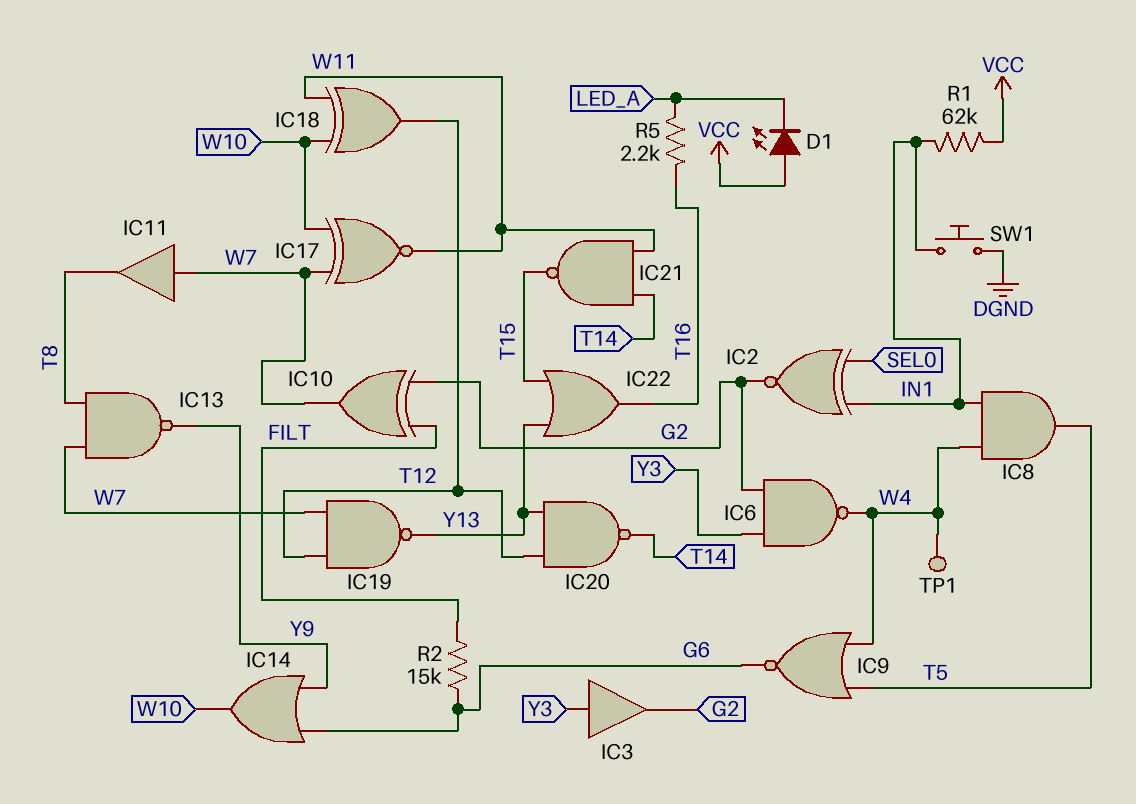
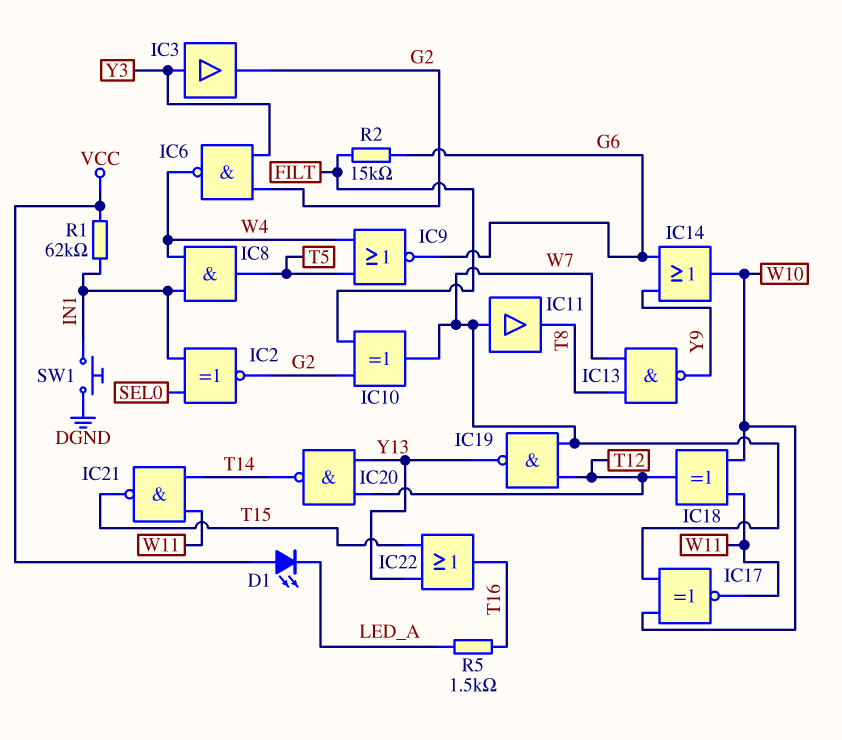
R5: 2.2k (LED_A, T16) -> 1.5k (LED_A, T16)
TP1: test point (W4) -> none

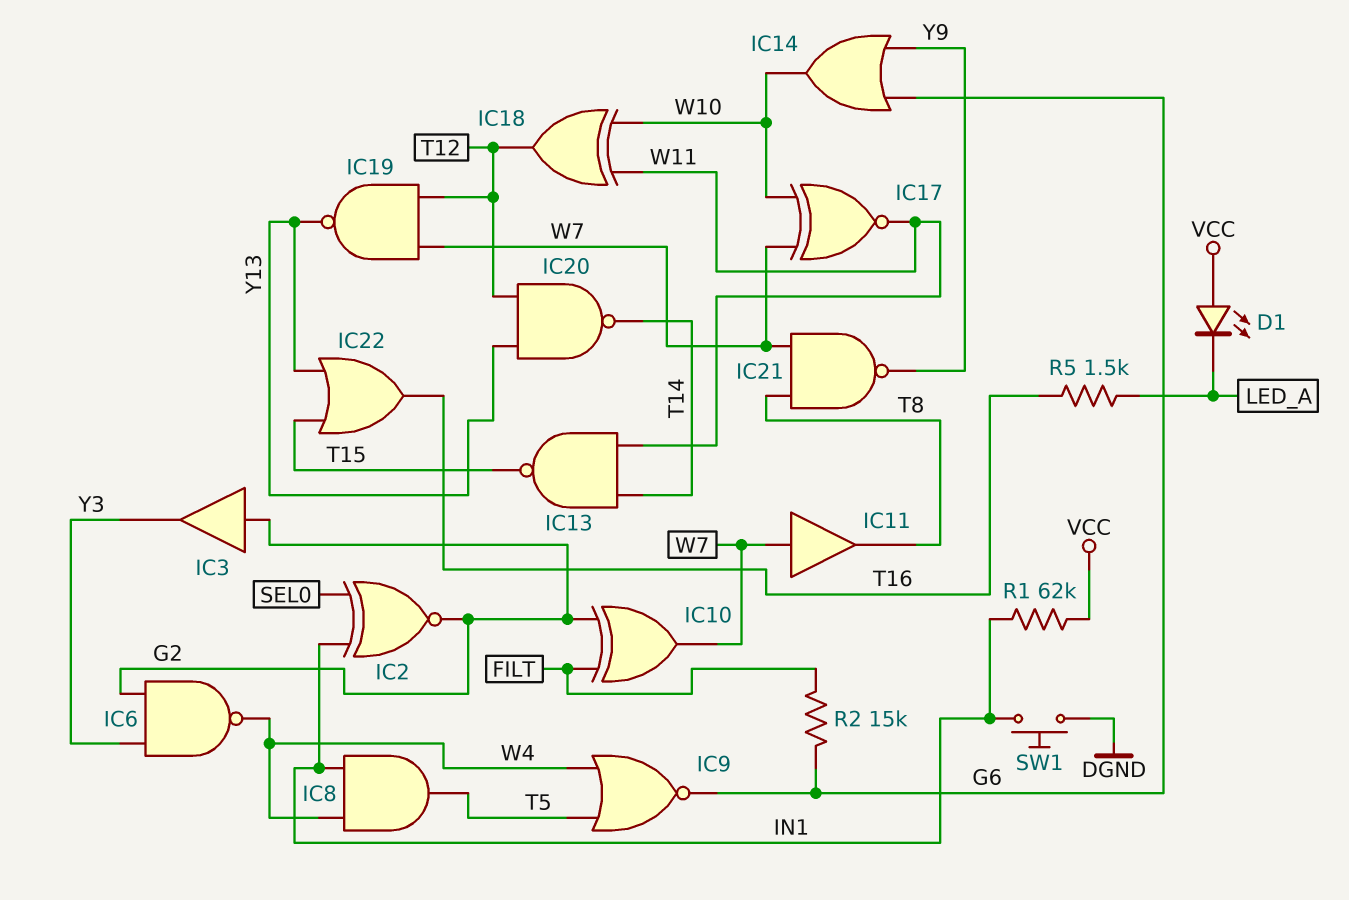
IC3: buffer (in Y3, out G2) -> buffer (in G2, out Y3)
IC13: NAND (in T8, in W7, out Y9) -> NAND (in T14, in W11, out T15)
IC21: NAND (in T14, in W11, out T15) -> NAND (in T8, in W7, out Y9)

